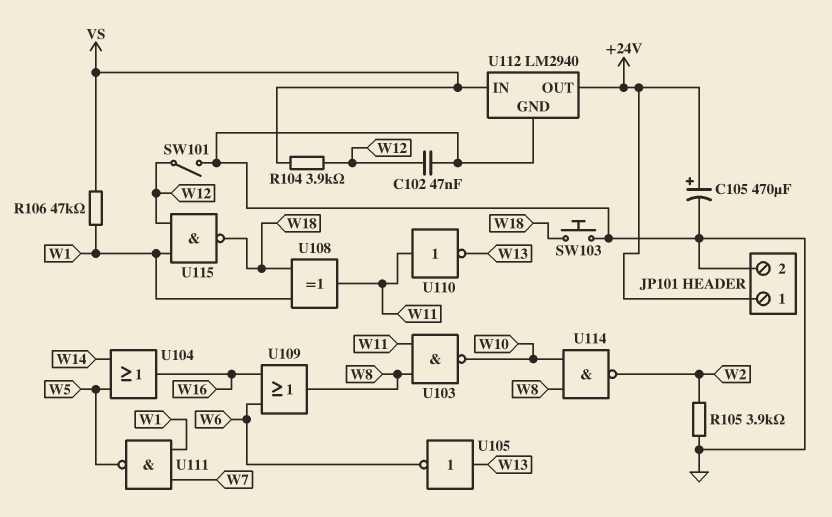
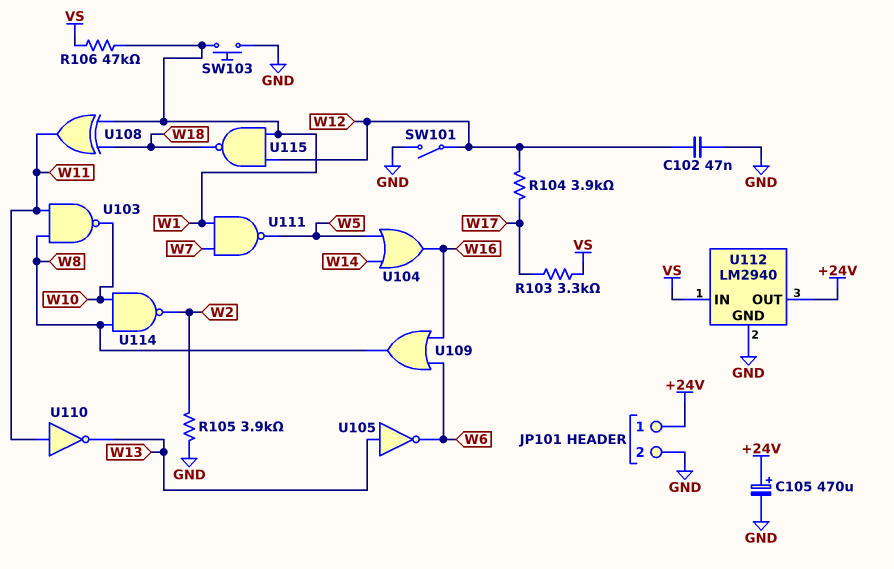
R103: none -> 3.3k (VS, W17)
R104: 3.9k (VS, W12) -> 3.9k (W12, W17)
SW103: button (GND, W18) -> button (GND, W1)

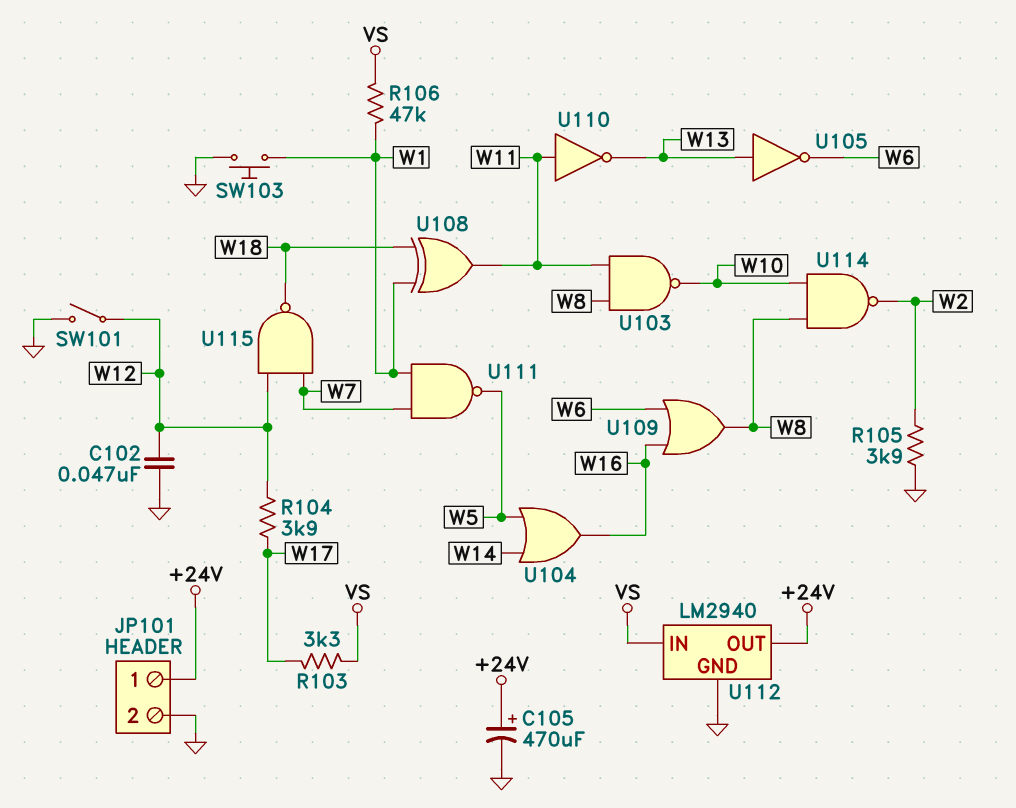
U115: NAND (in W1, in W12, out W18) -> NAND (in W7, in W12, out W18)

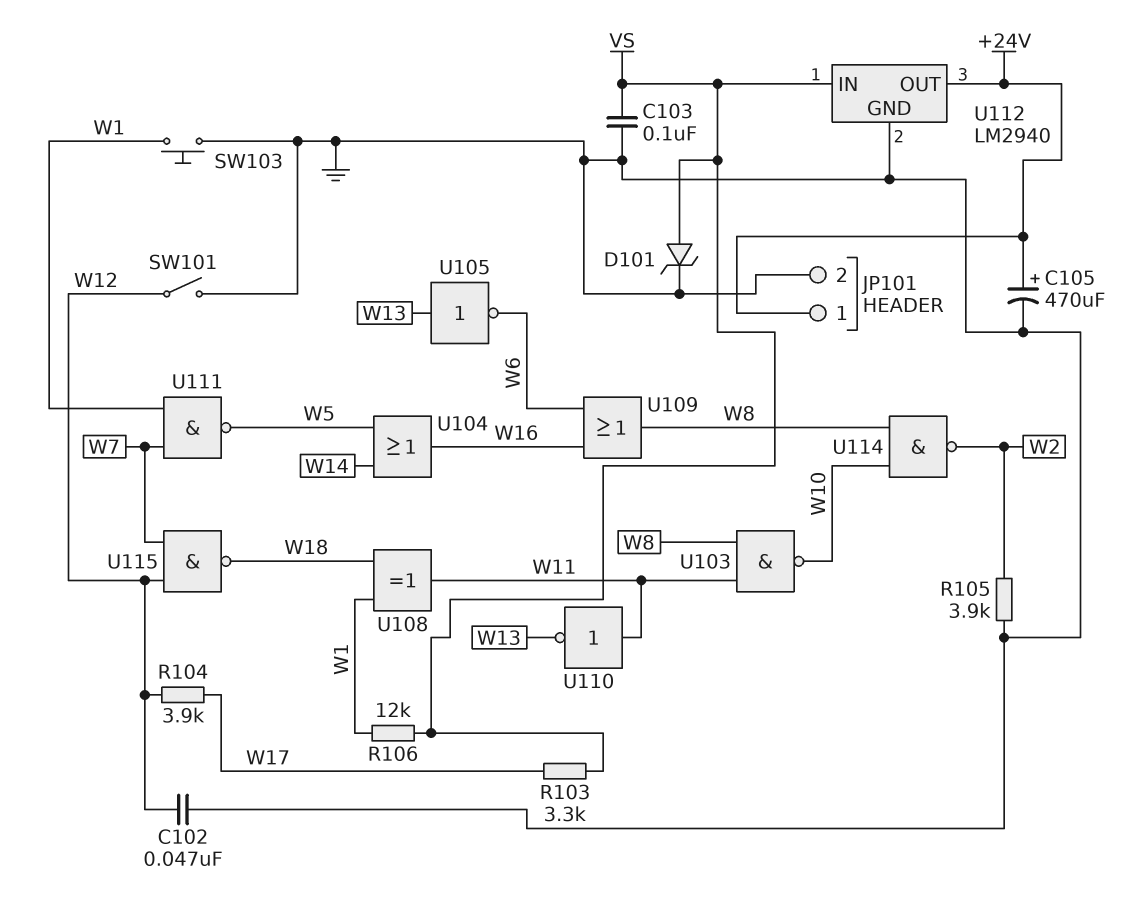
C103: none -> 100nF (GND, VS)
D101: none -> zener (A VS, K GND)
R106: 47k (VS, W1) -> 12k (VS, W1)

